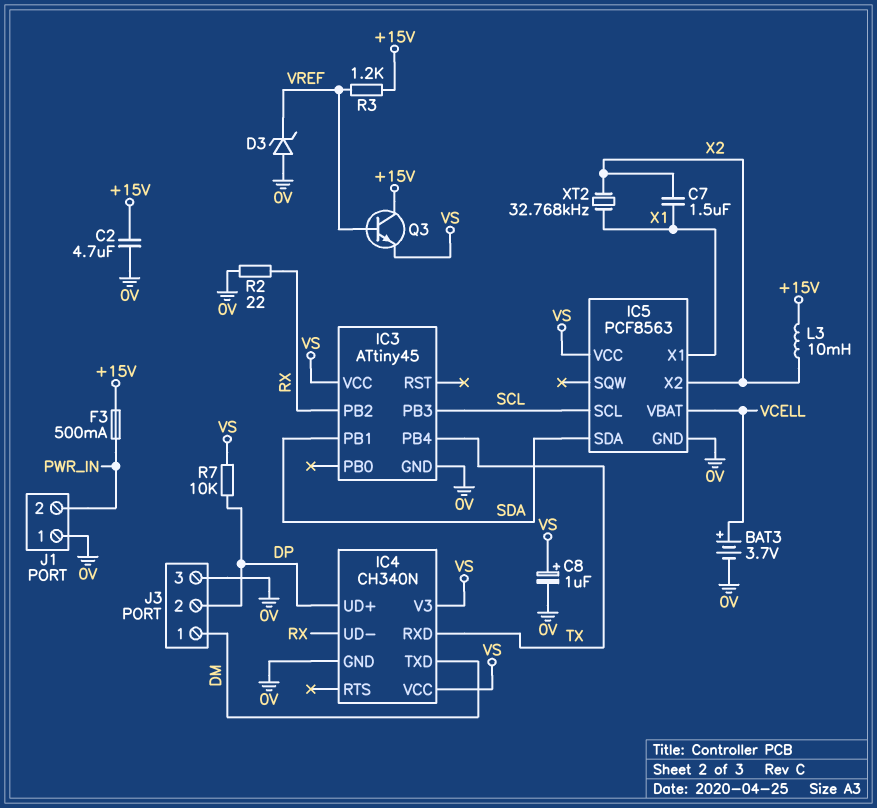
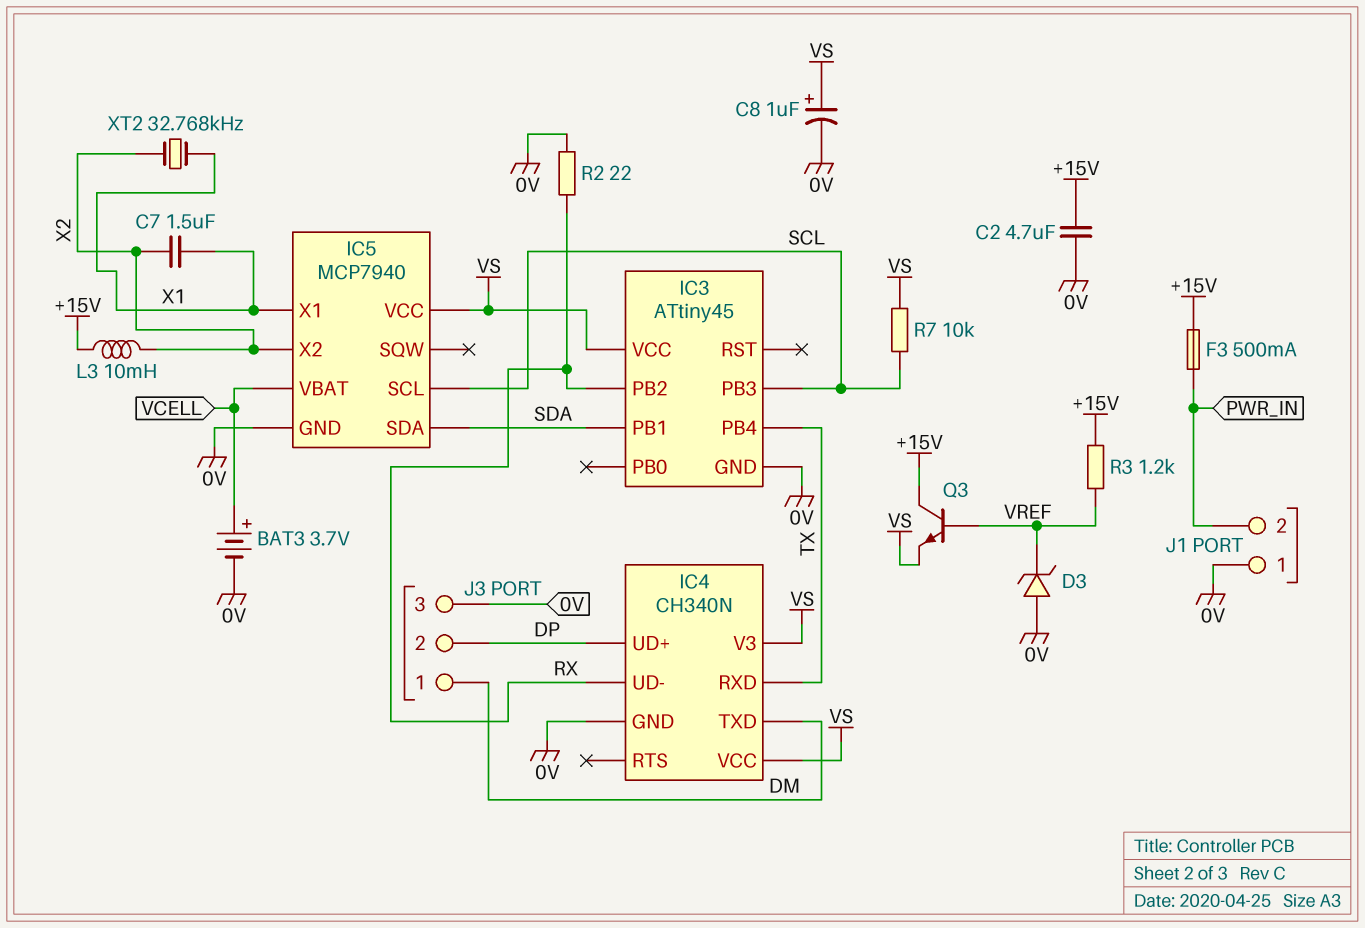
IC5: PCF8563 -> MCP7940
R7: 10k (DP, VS) -> 10k (SCL, VS)

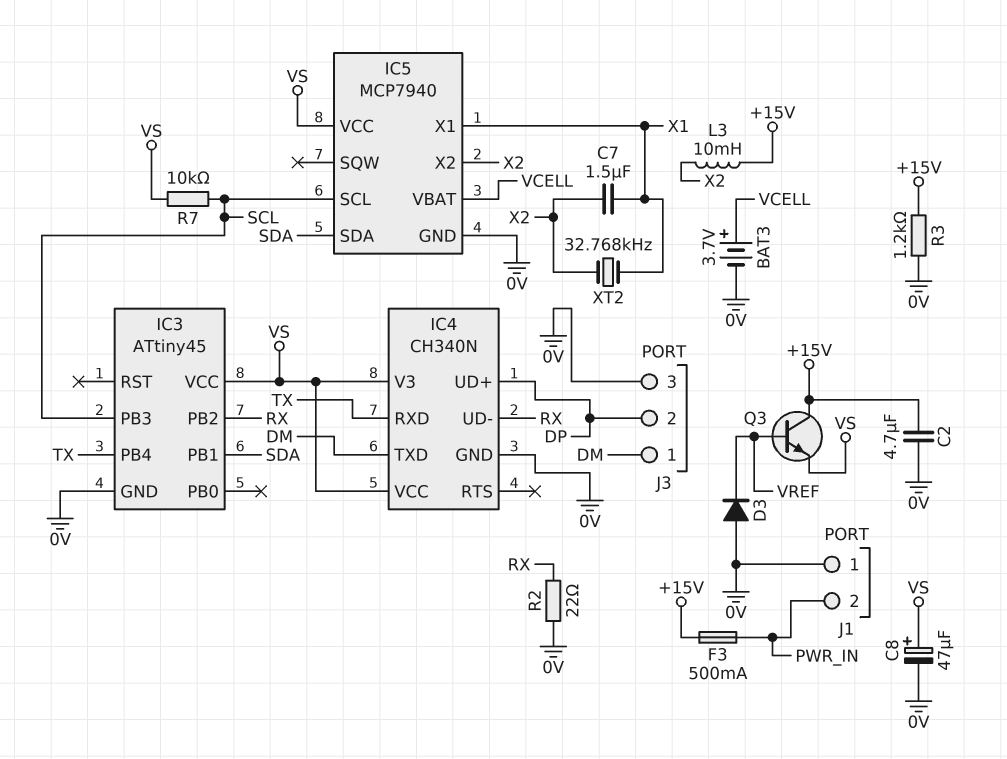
C8: 1uF (plus VS, minus 0V) -> 47uF (plus VS, minus 0V)
D3: zener (A 0V, K VREF) -> diode (A 0V, K VREF)
R3: 1.2k (+15V, VREF) -> 1.2k (+15V, 0V)

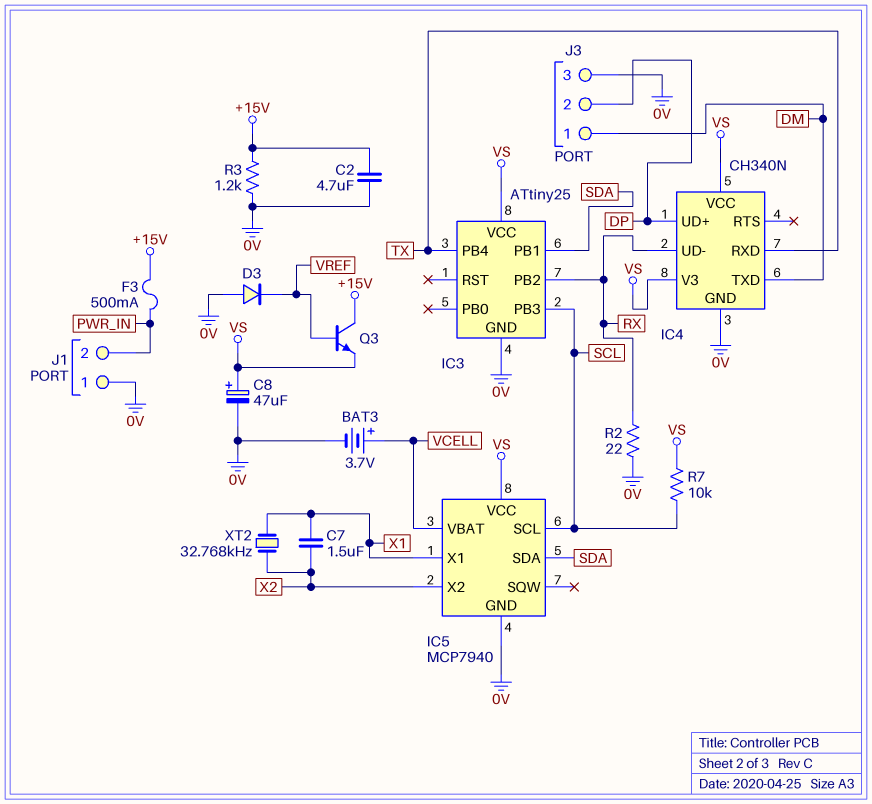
IC3: ATtiny45 -> ATtiny25
L3: 10mH (+15V, X2) -> none

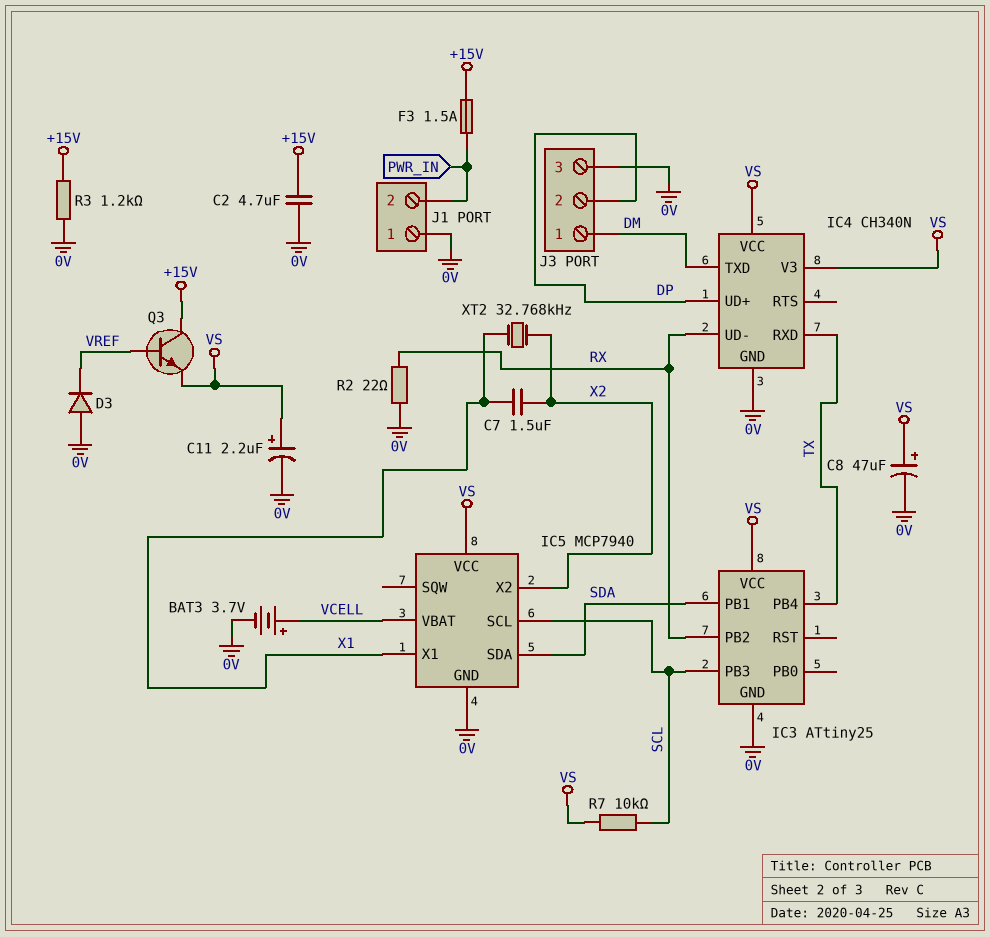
C11: none -> 2.2uF (plus VS, minus 0V)
F3: 500mA (+15V, PWR_IN) -> 1.5A (+15V, PWR_IN)

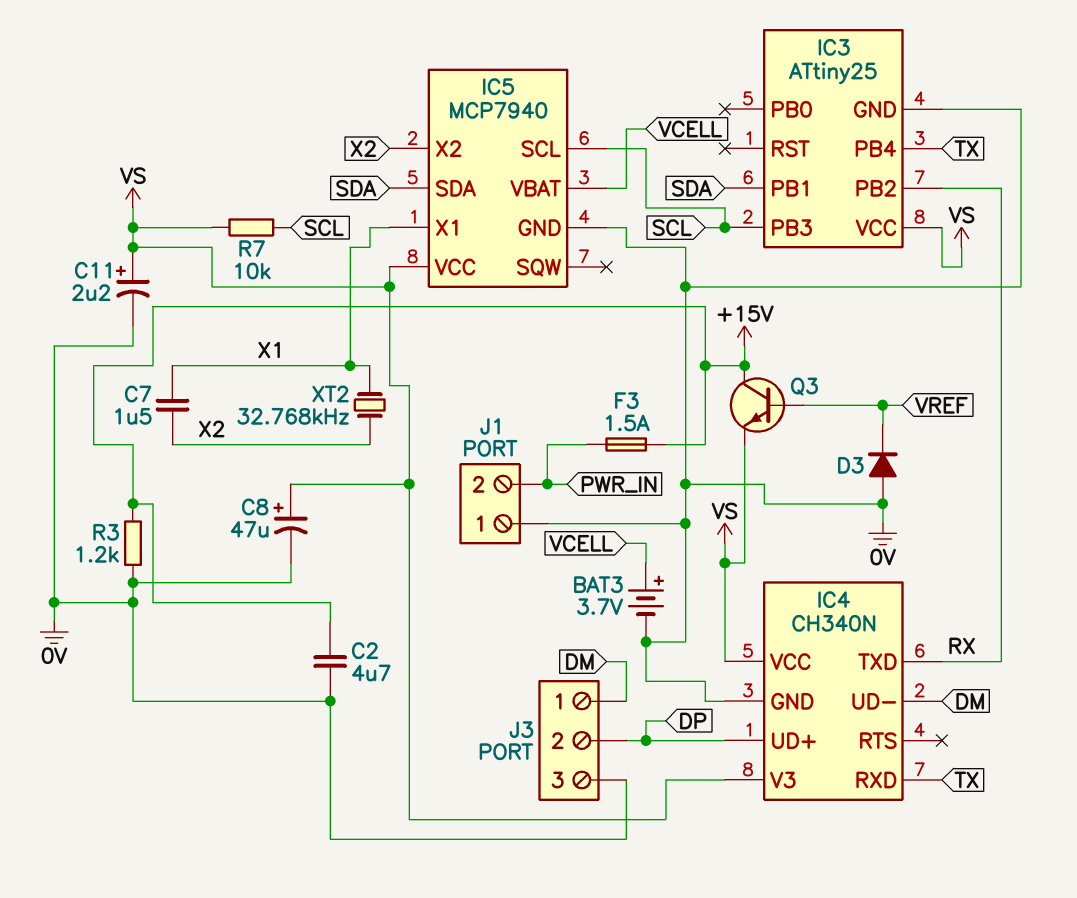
IC4 pin TXD: DM -> RX
IC4 pin UD-: RX -> DM
R2: 22 (0V, RX) -> none

